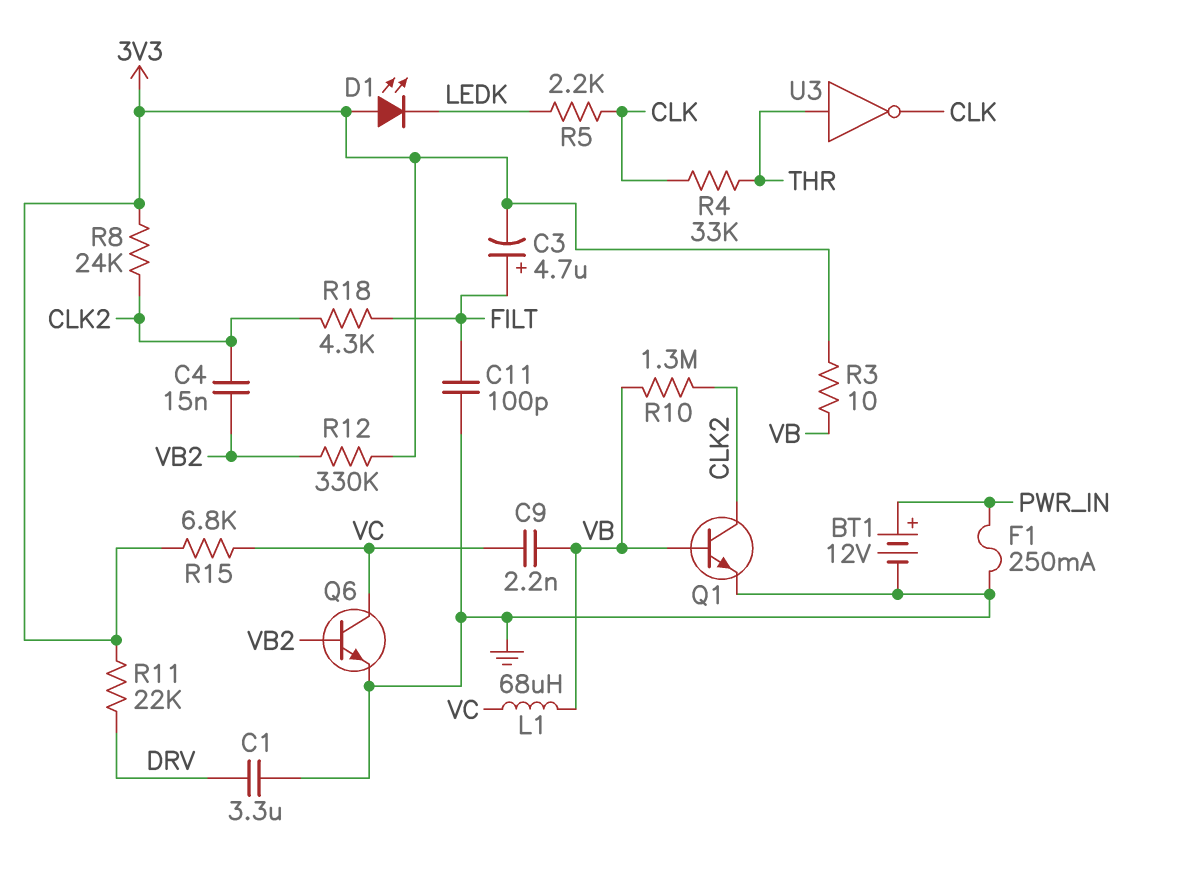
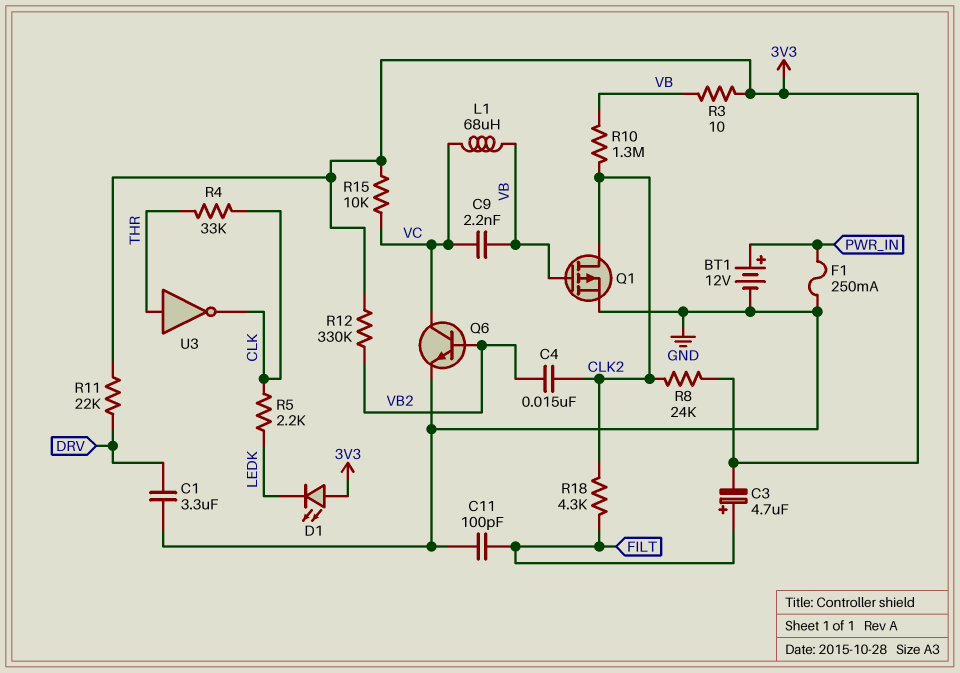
Q1: NPN (B VB, C CLK2, E GND) -> PMOS (G VB, D CLK2, S GND)
R15: 6.8k (3V3, VC) -> 10k (3V3, VC)

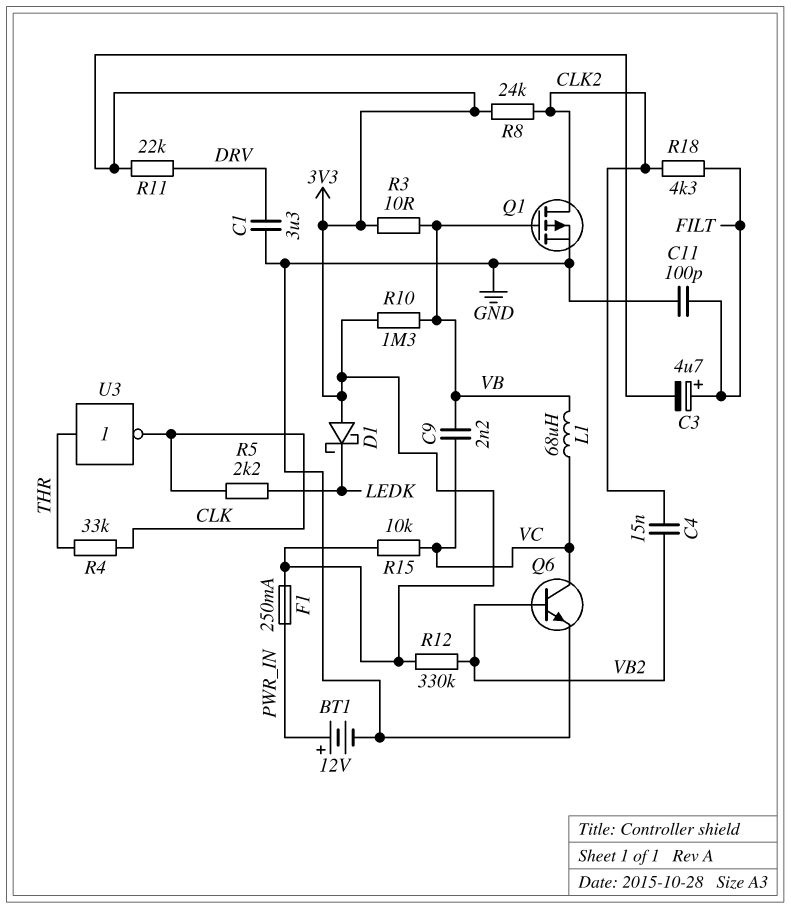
D1: LED (A 3V3, K LEDK) -> schottky (A 3V3, K LEDK)
F1: 250mA (GND, PWR_IN) -> 250mA (3V3, PWR_IN)
R10: 1.3M (CLK2, VB) -> 1.3M (3V3, VB)

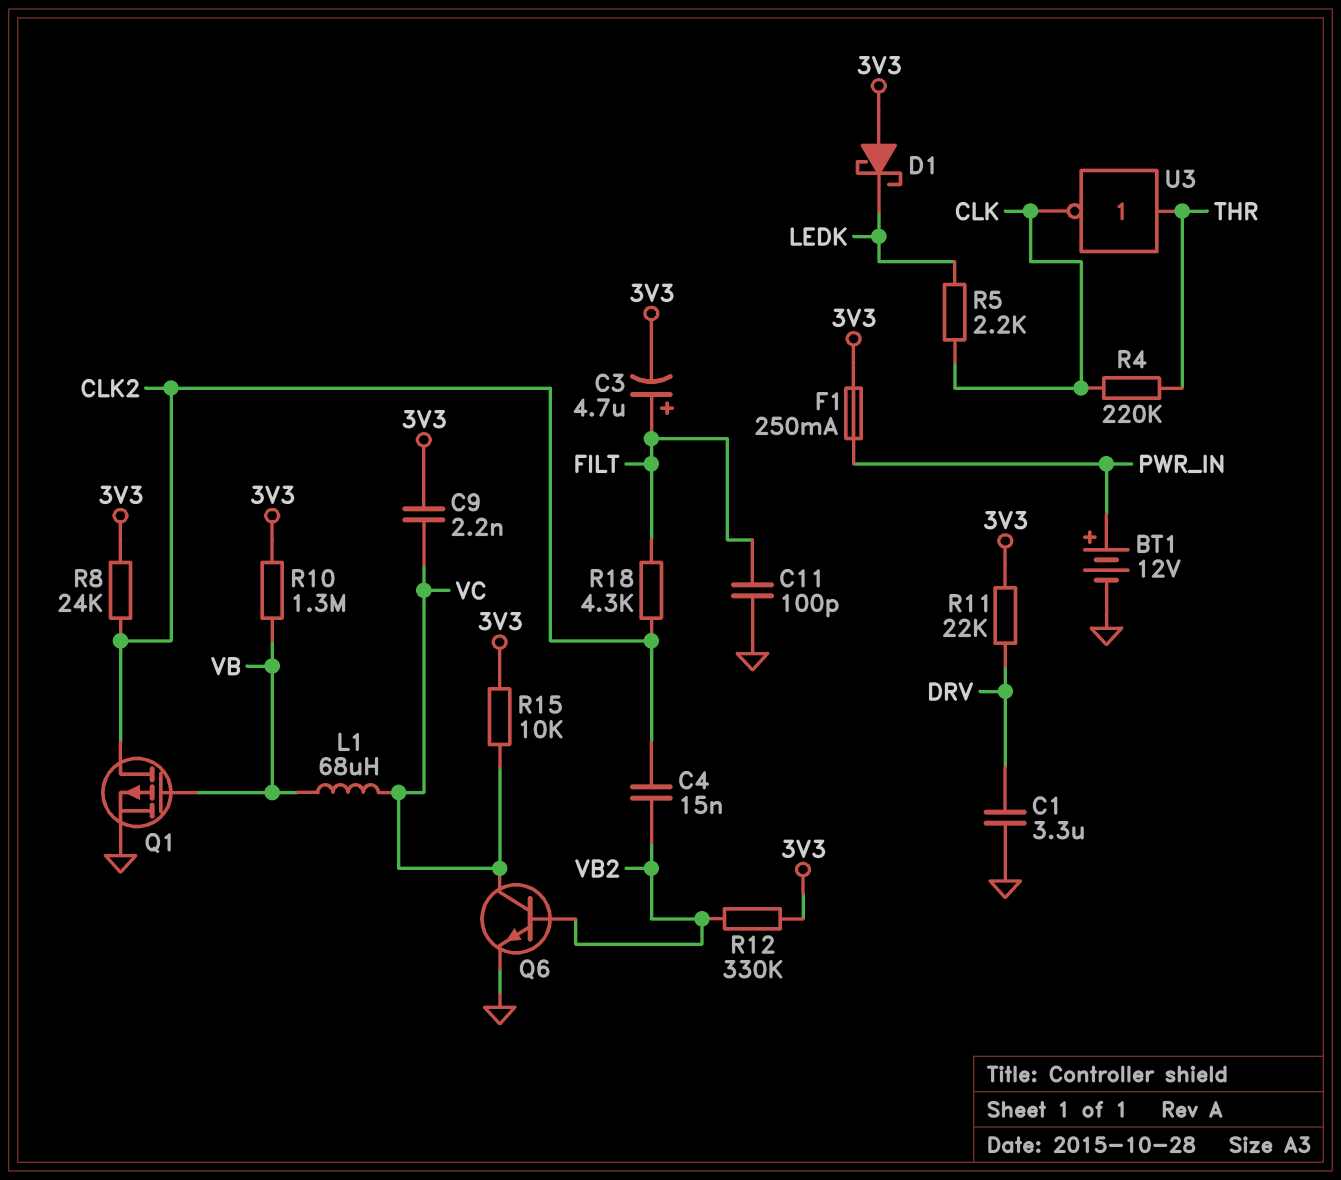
C9: 2.2nF (VB, VC) -> 2.2nF (3V3, VC)
R3: 10 (3V3, VB) -> none
R4: 33k (CLK, THR) -> 220k (CLK, THR)

